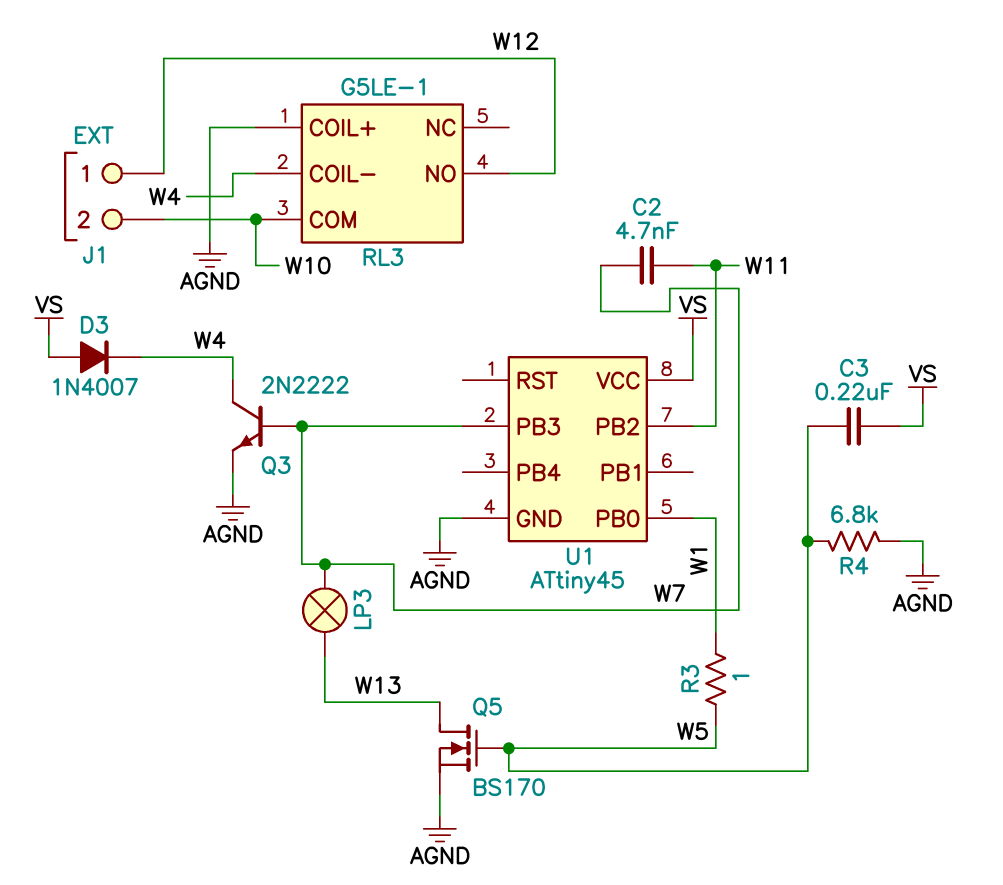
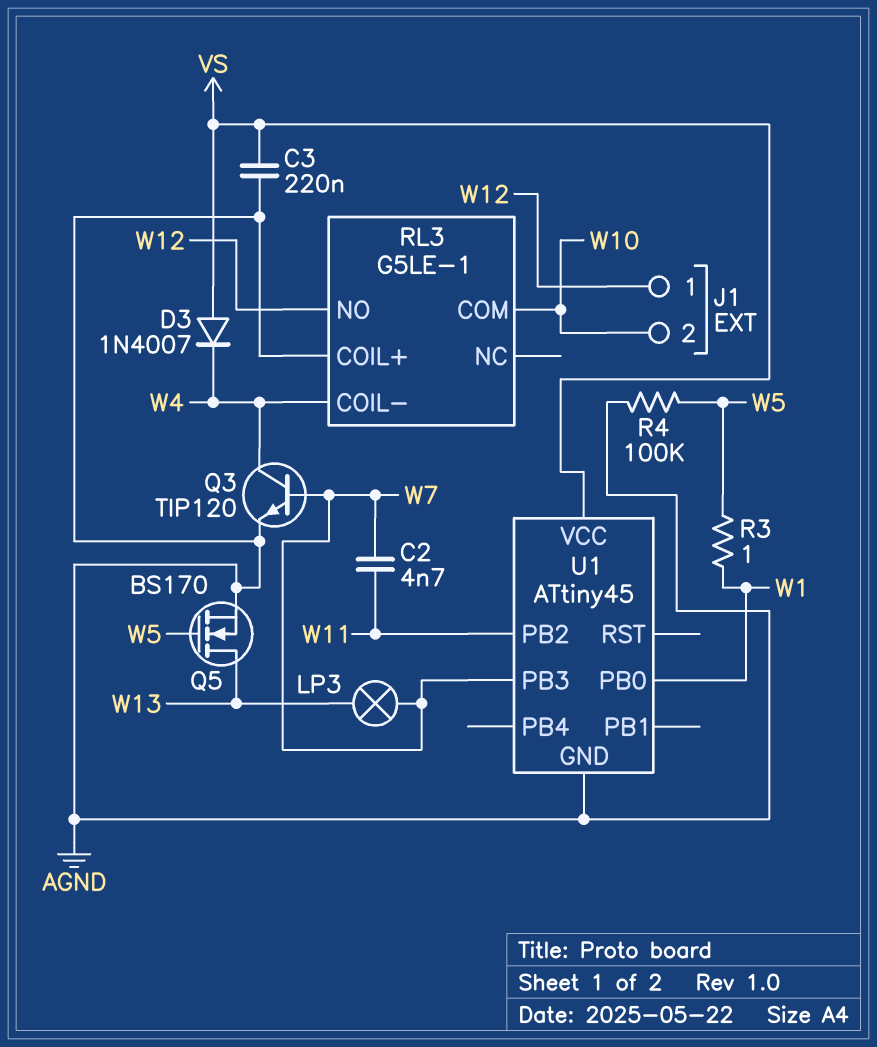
C3: 220nF (VS, W5) -> 220nF (AGND, VS)
Q3: NPN 2N2222 (B W7, C W4, E AGND) -> NPN TIP120 (B W7, C W4, E AGND)
R4: 6.8k (AGND, W5) -> 100k (AGND, W5)

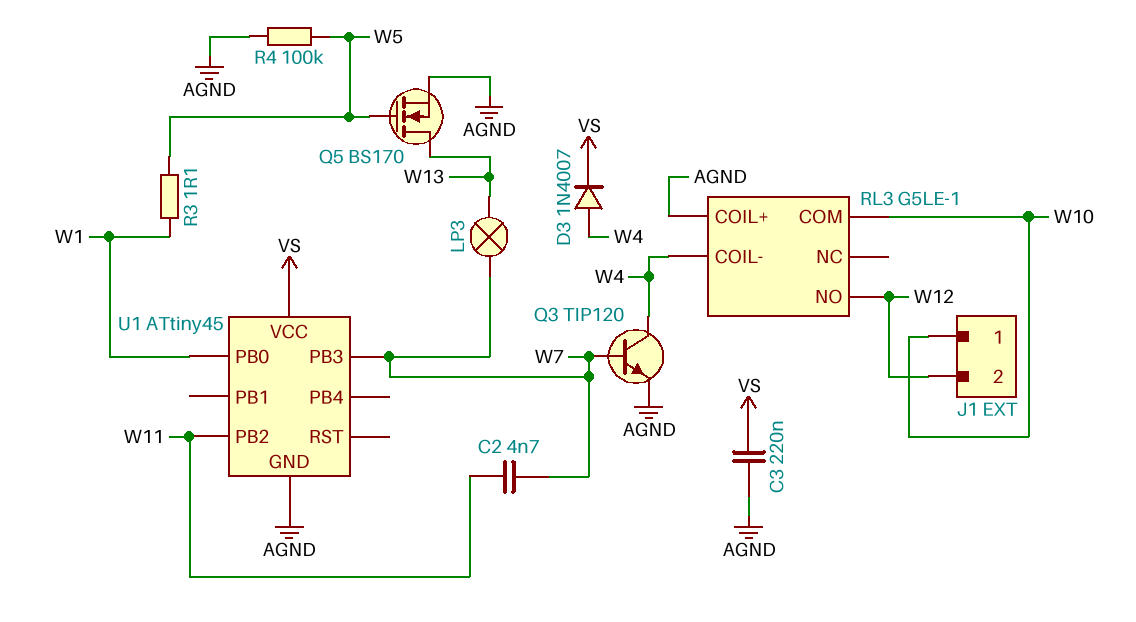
D3: diode 1N4007 (A VS, K W4) -> diode 1N4007 (A W4, K VS)
J1 pin 1: W12 -> W10
J1 pin 2: W10 -> W12
R3: 1 (W1, W5) -> 1.1 (W1, W5)

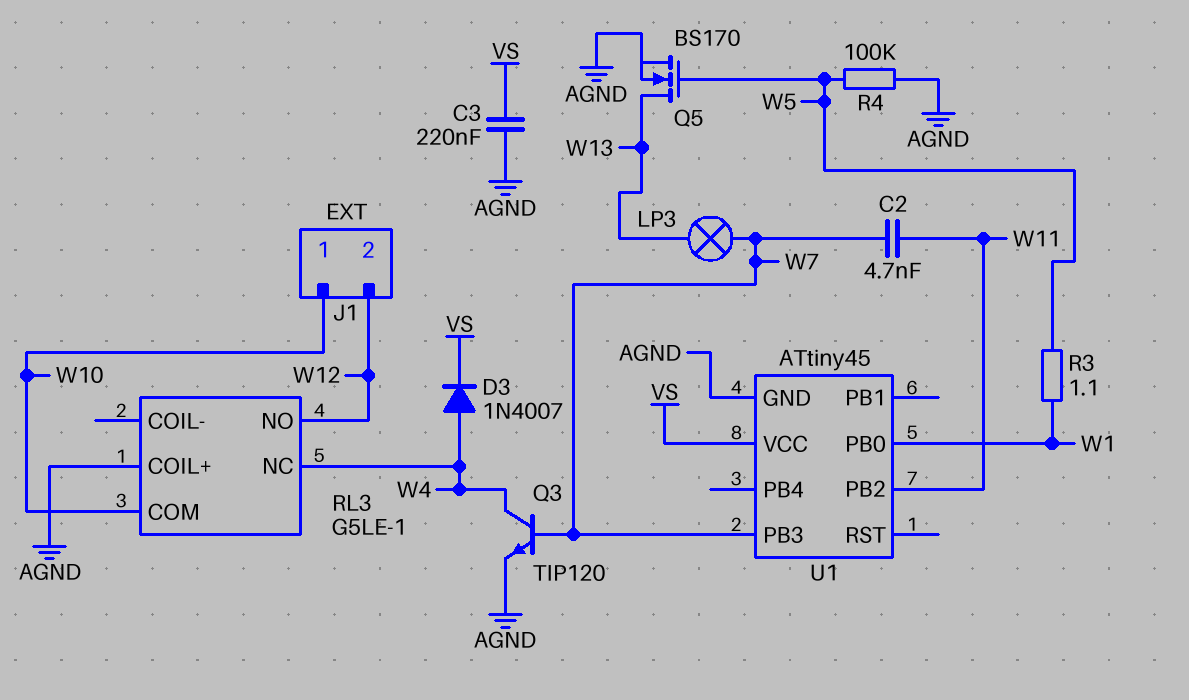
RL3 pin COIL-: W4 -> none
RL3 pin NC: none -> W4

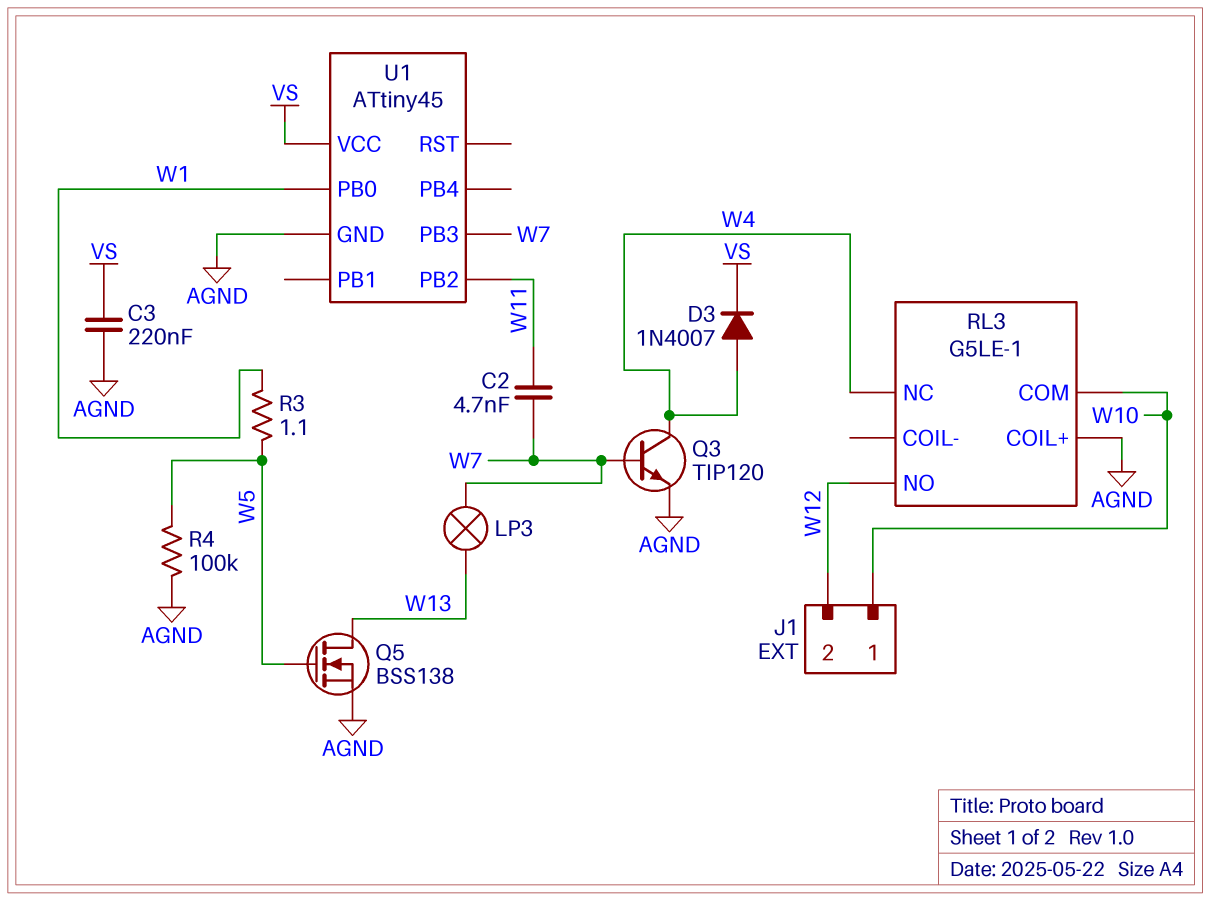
Q5: NMOS BS170 (G W5, D W13, S AGND) -> NMOS BSS138 (G W5, D W13, S AGND)

